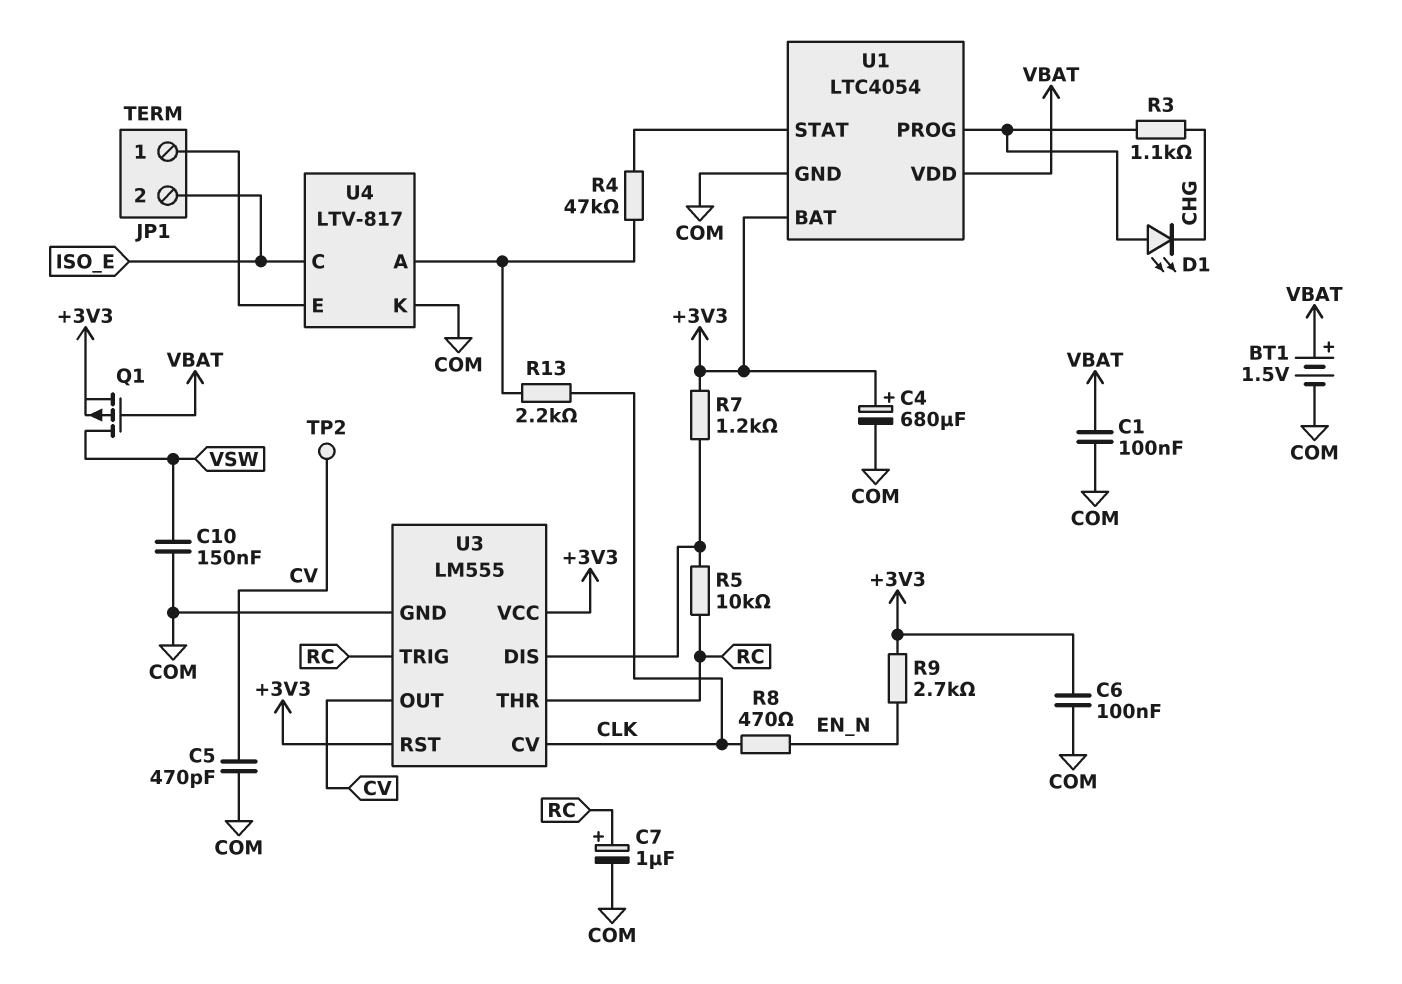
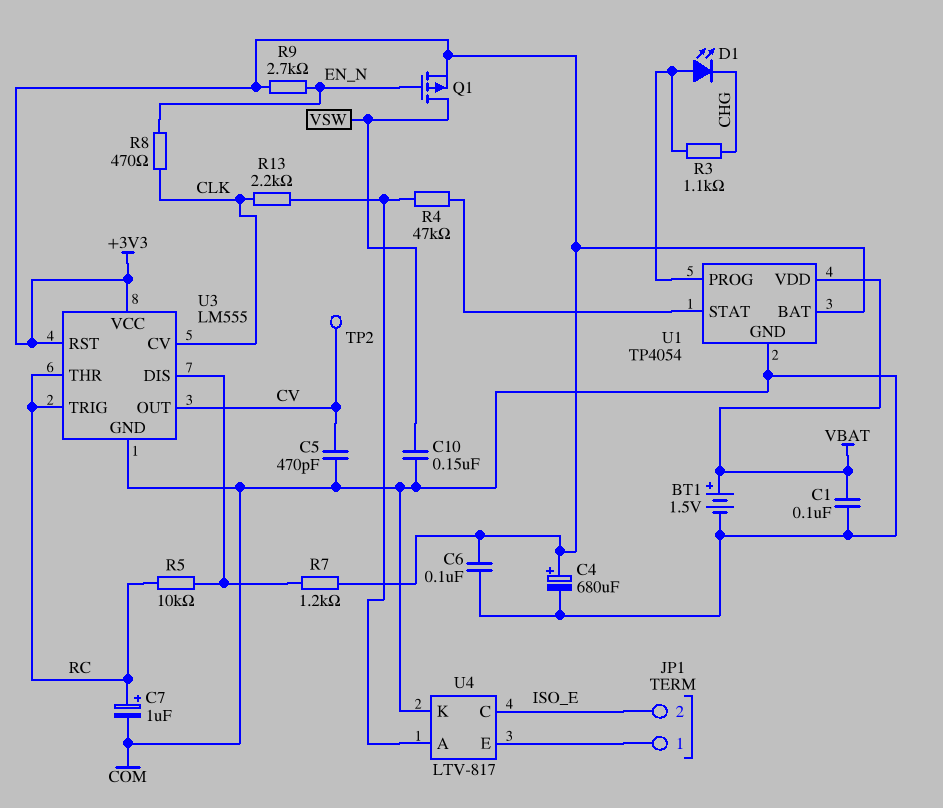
Q1: PMOS (G VBAT, D VSW, S +3V3) -> PMOS (G EN_N, D VSW, S +3V3)
U1: LTC4054 -> TP4054

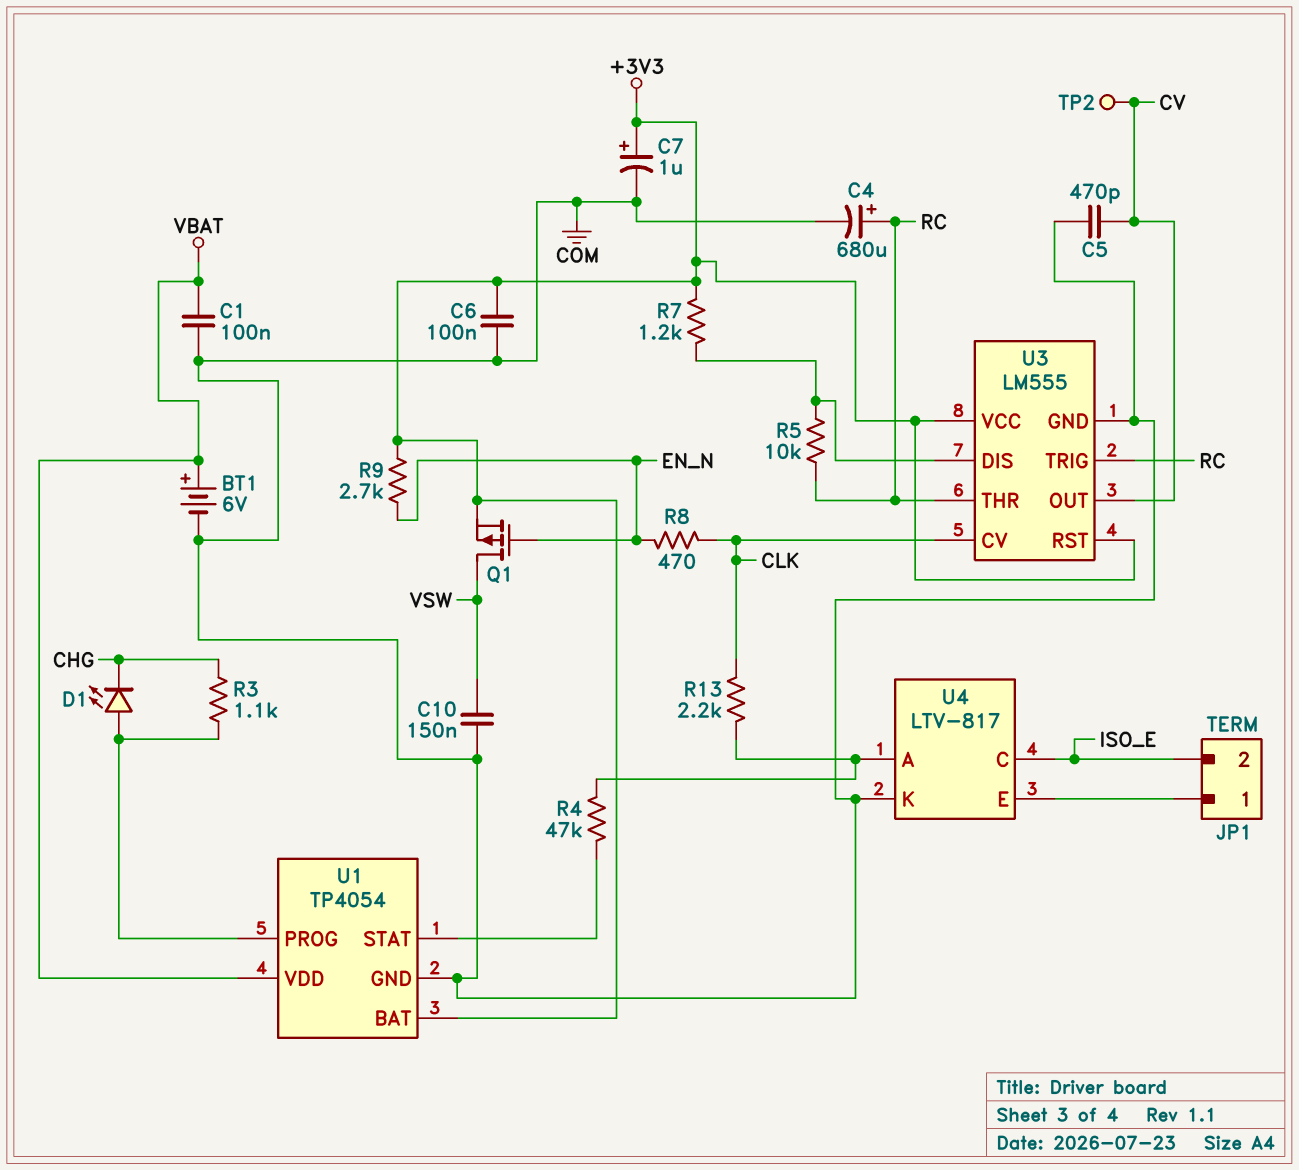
BT1: 1.5V (plus VBAT, minus COM) -> 6V (plus VBAT, minus COM)
C4: 680uF (plus +3V3, minus COM) -> 680uF (plus RC, minus COM)
C7: 1uF (plus RC, minus COM) -> 1uF (plus +3V3, minus COM)

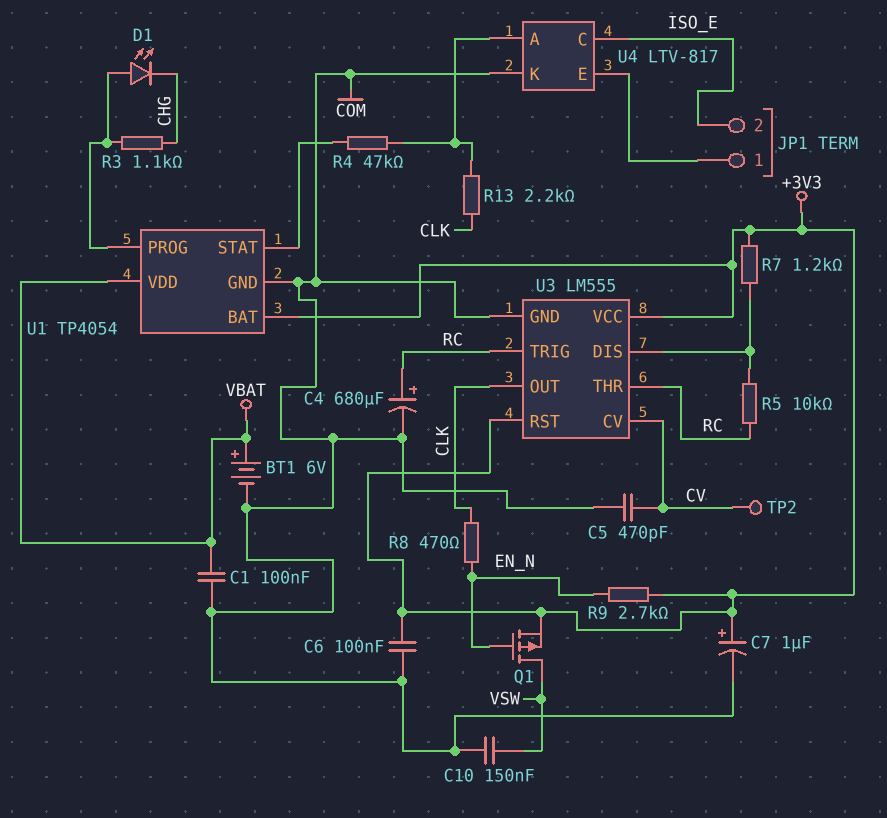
U3 pin CV: CLK -> CV
U3 pin OUT: CV -> CLK

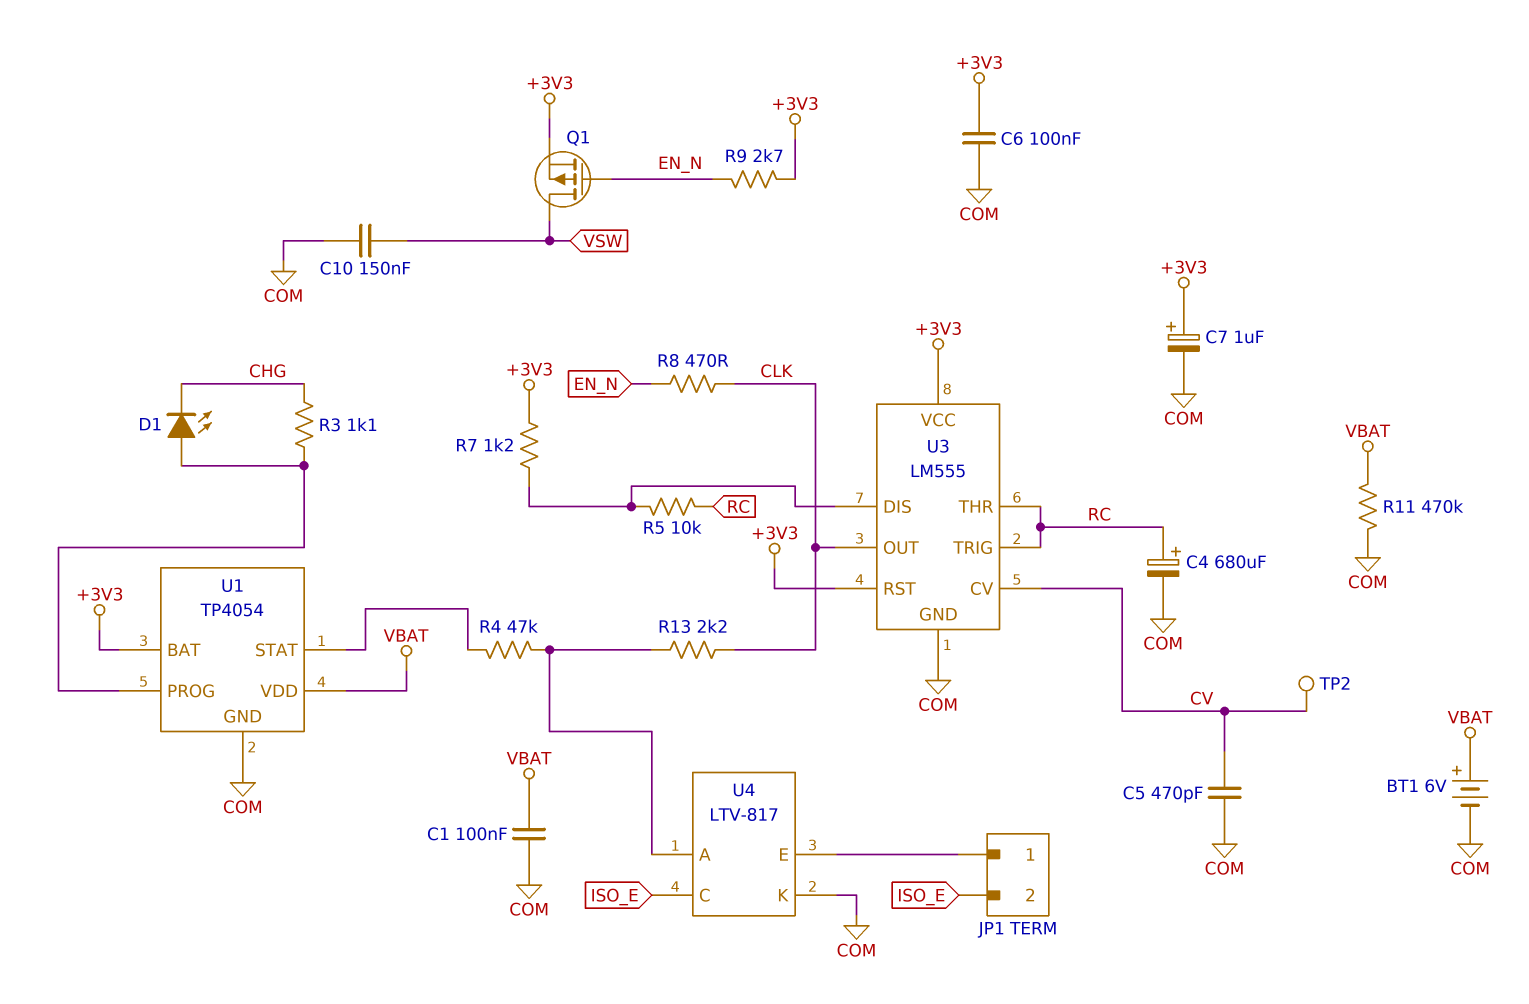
R11: none -> 470k (COM, VBAT)

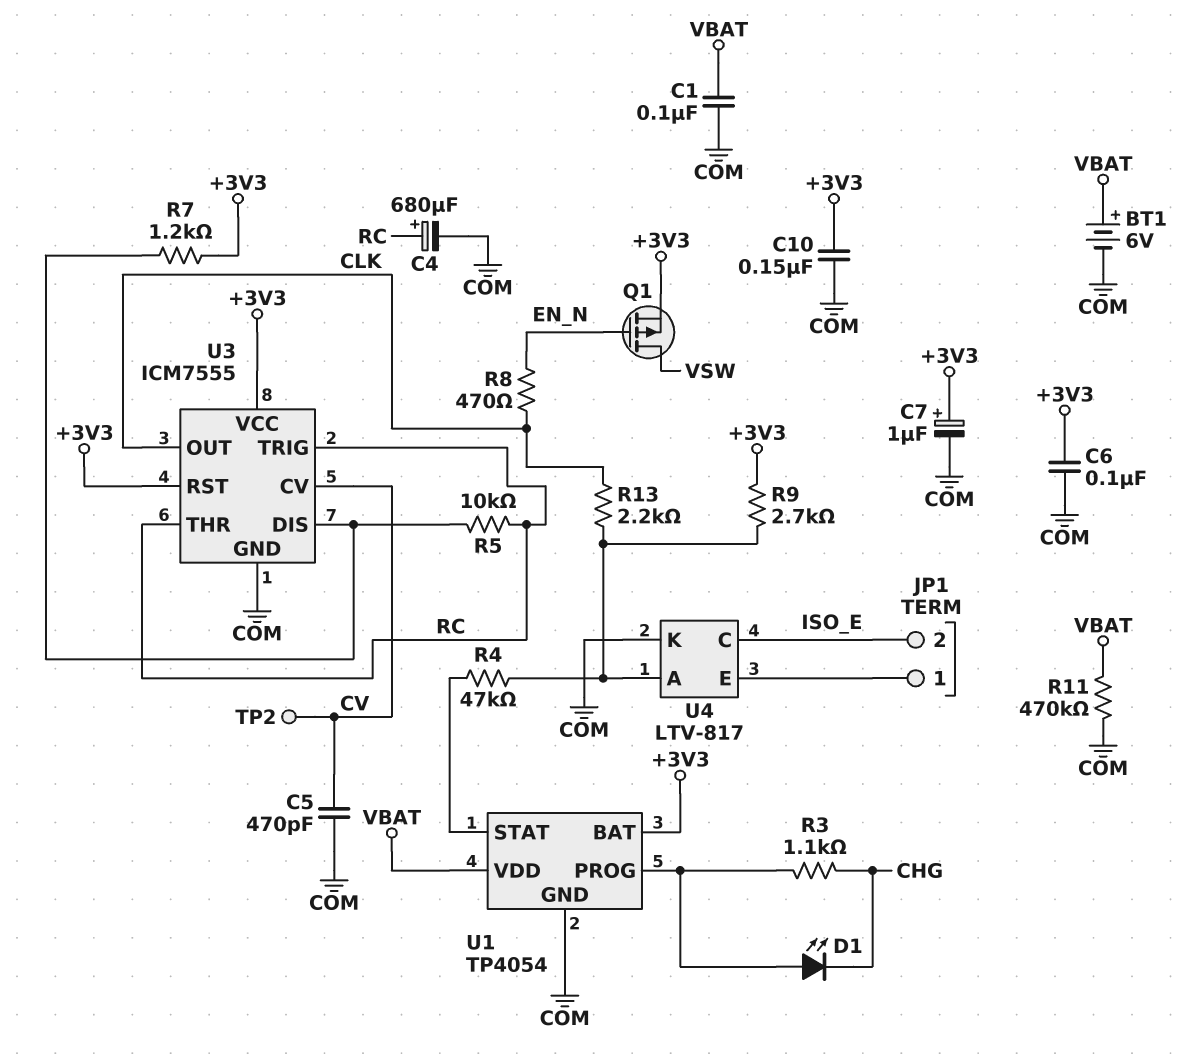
C10: 150nF (COM, VSW) -> 150nF (+3V3, COM)
R9: 2.7k (+3V3, EN_N) -> 2.7k (+3V3, U4/A)
U3: LM555 -> ICM7555

